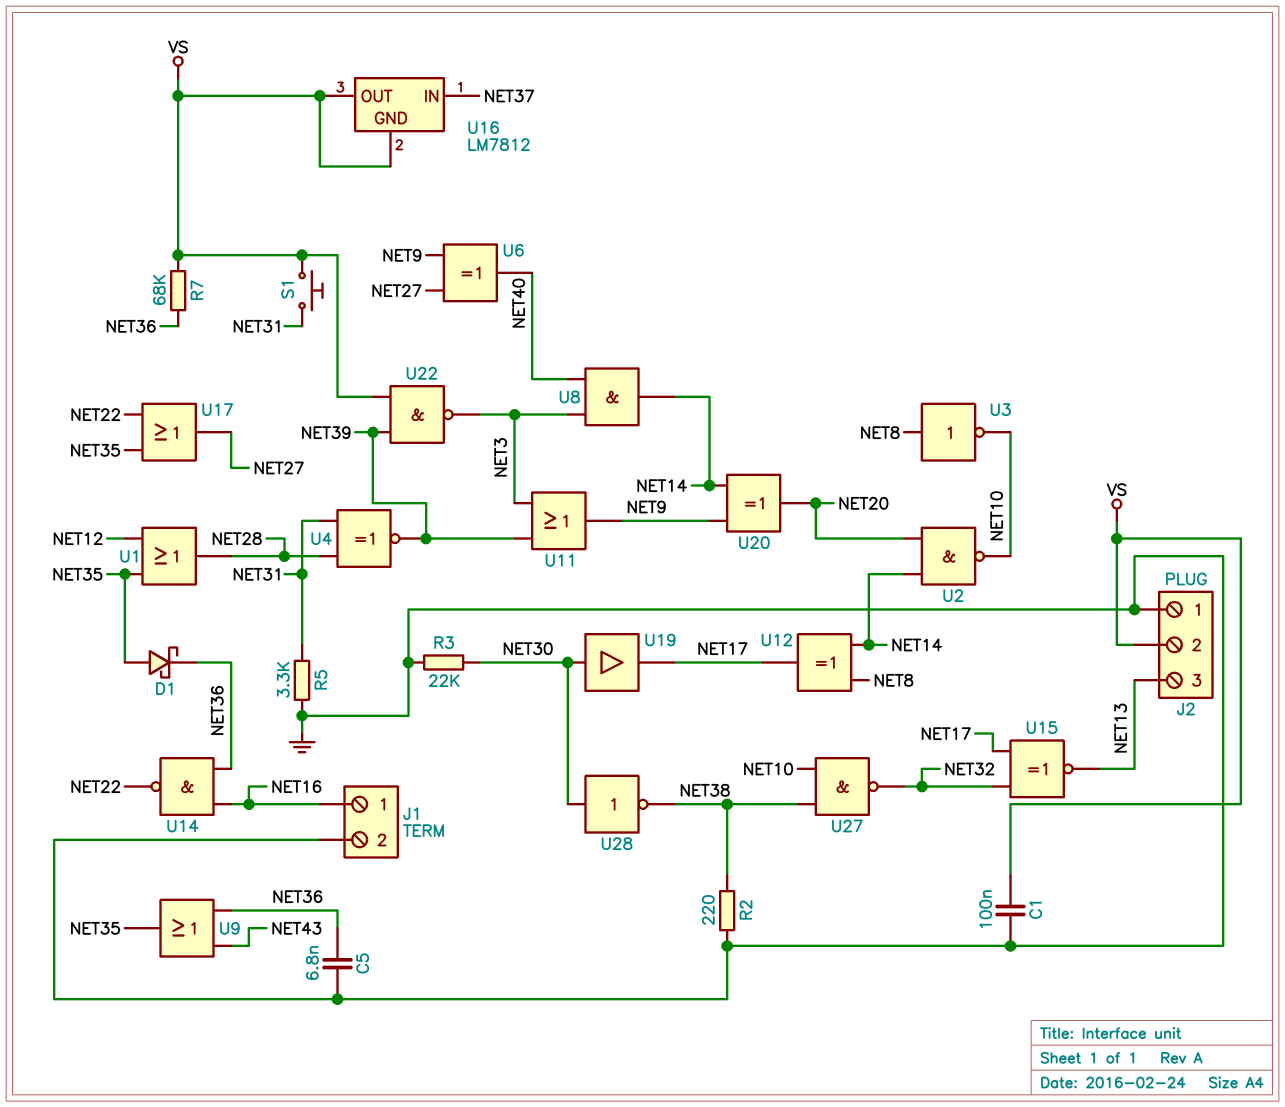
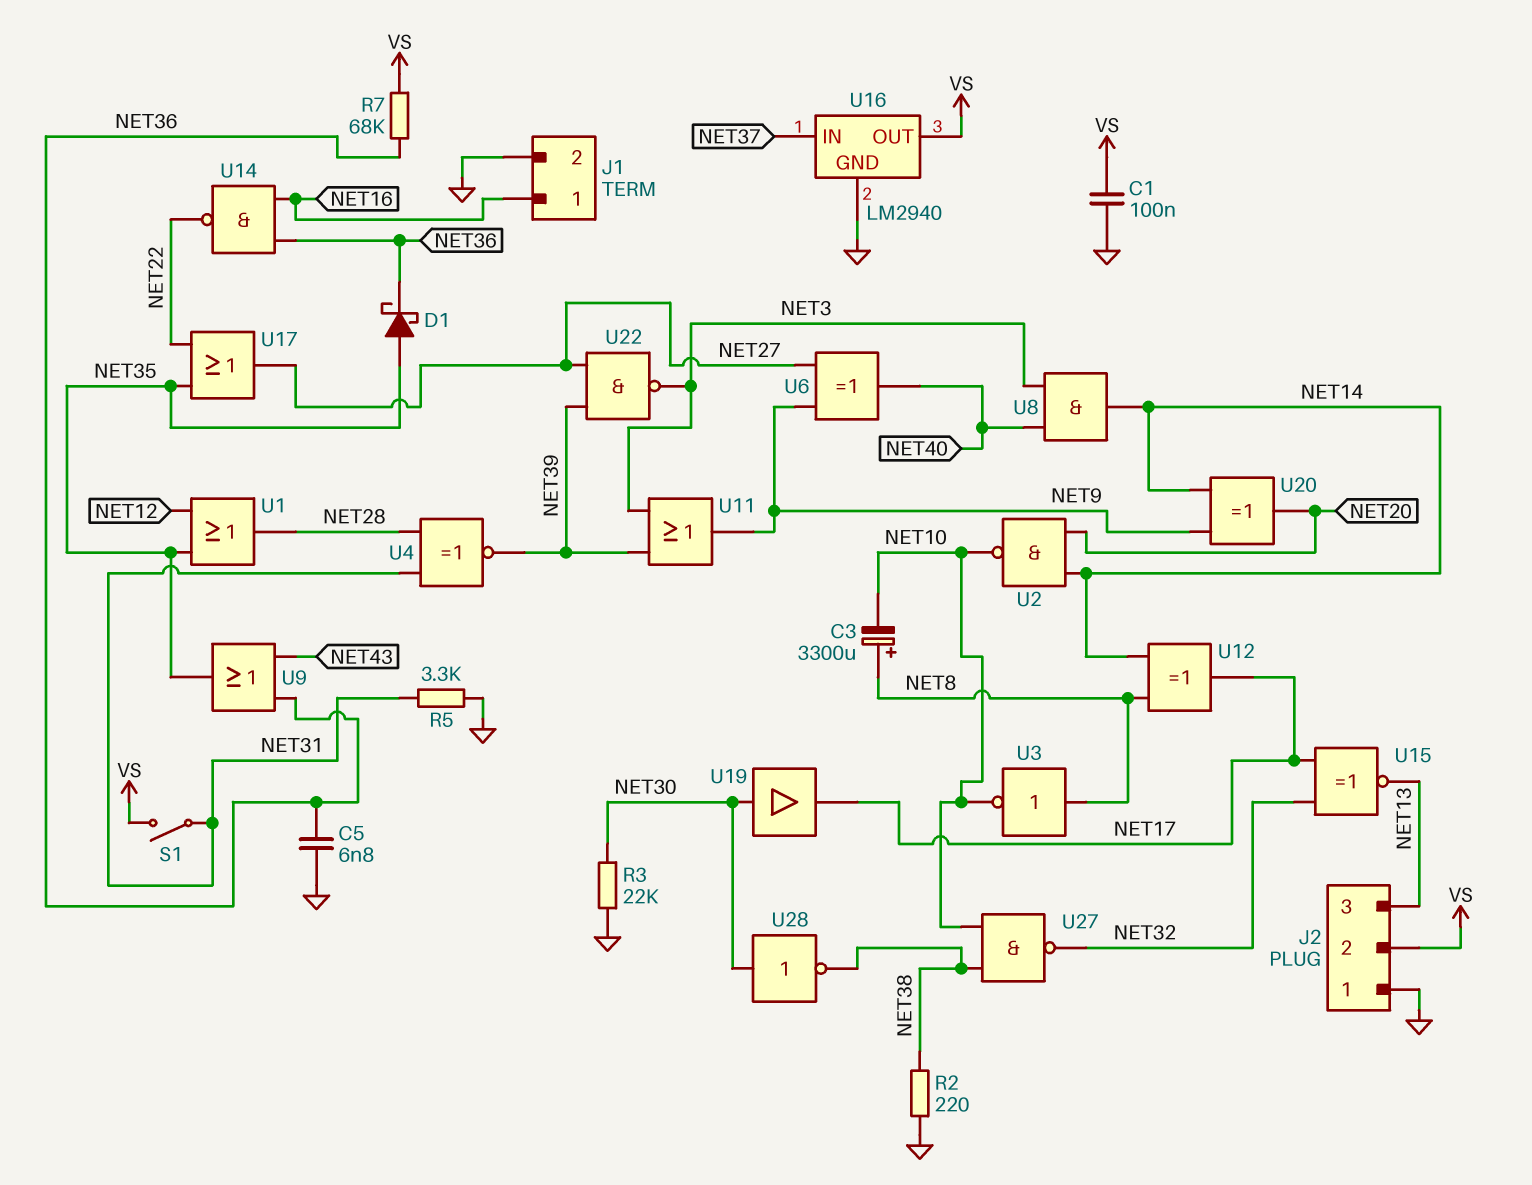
C3: none -> 3300uF (plus NET8, minus NET10)
S1: button (NET31, VS) -> switch (NET31, VS)
U16: LM7812 -> LM2940
U16 pin GND: VS -> GND
U22: NAND (in NET39, in VS, out NET3) -> NAND (in NET27, in NET39, out NET3)

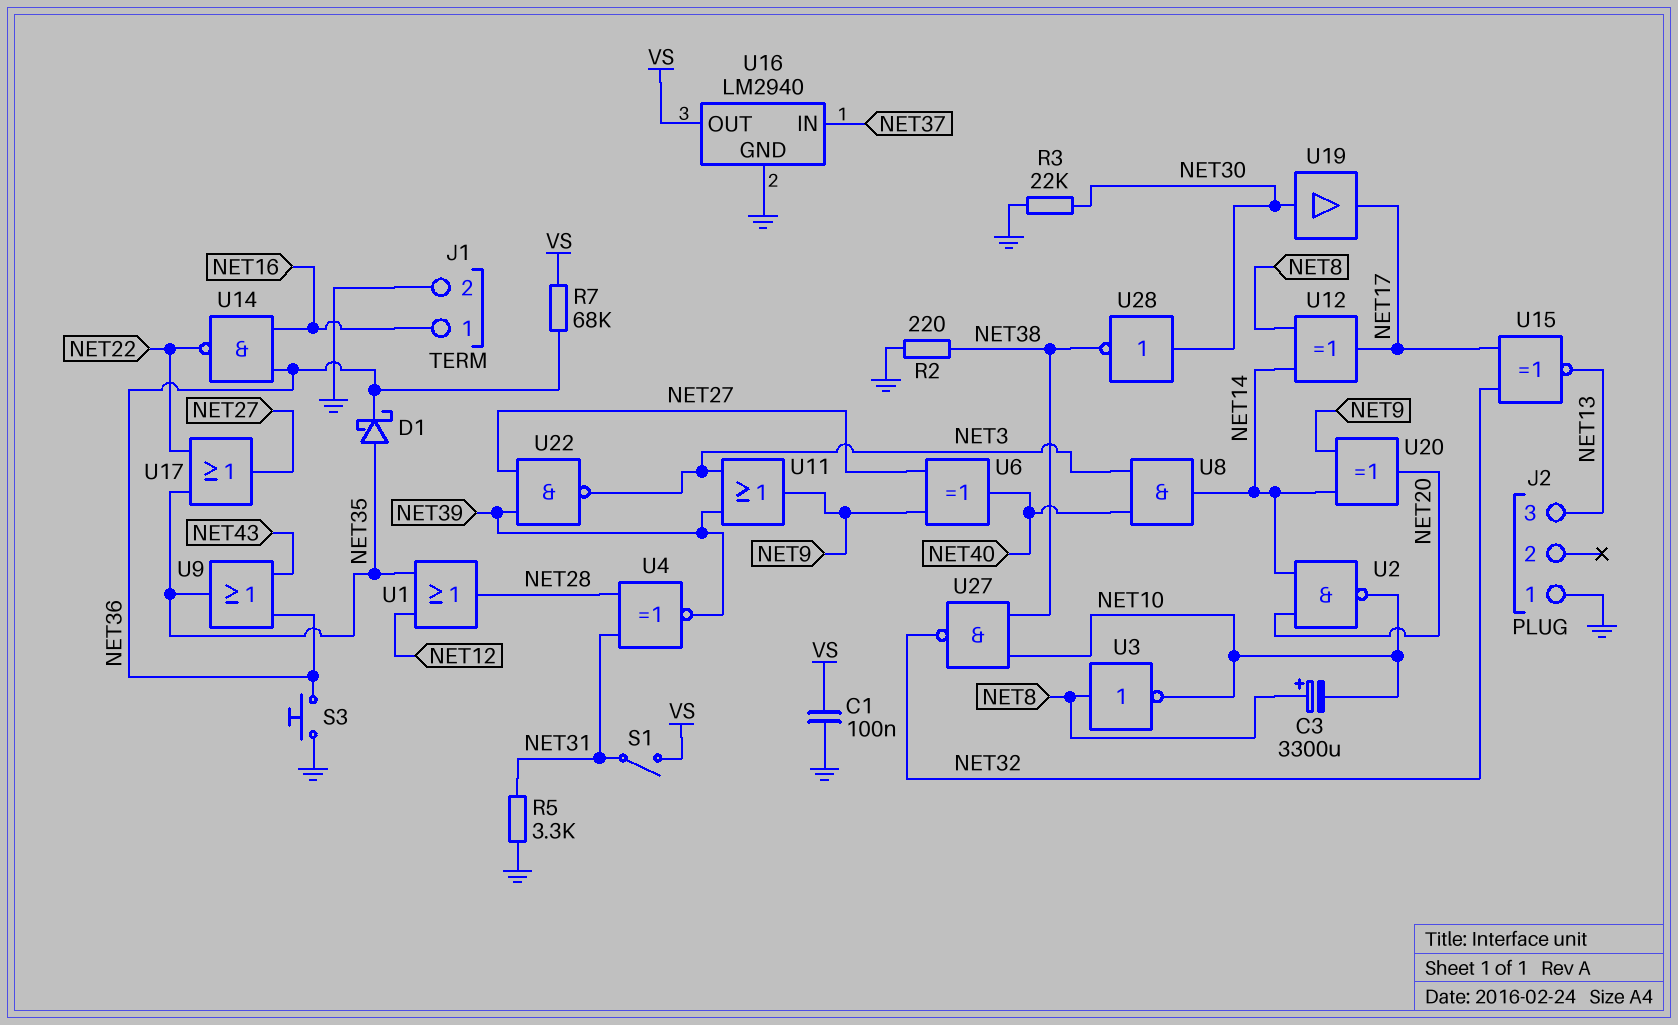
C5: 6.8nF (GND, NET36) -> none
J2 pin 2: VS -> none
S3: none -> button (GND, NET36)

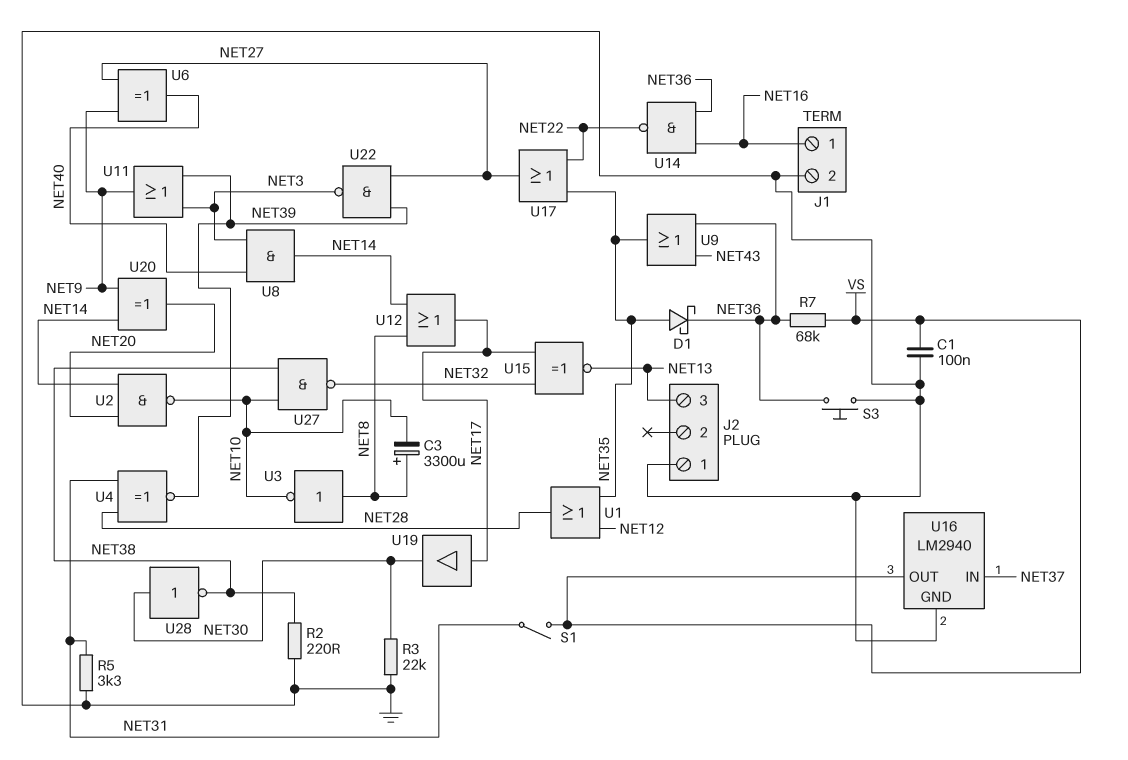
U12: XOR (in NET8, in NET14, out NET17) -> OR (in NET8, in NET14, out NET17)
U19: buffer (in NET30, out NET17) -> buffer (in NET17, out NET30)

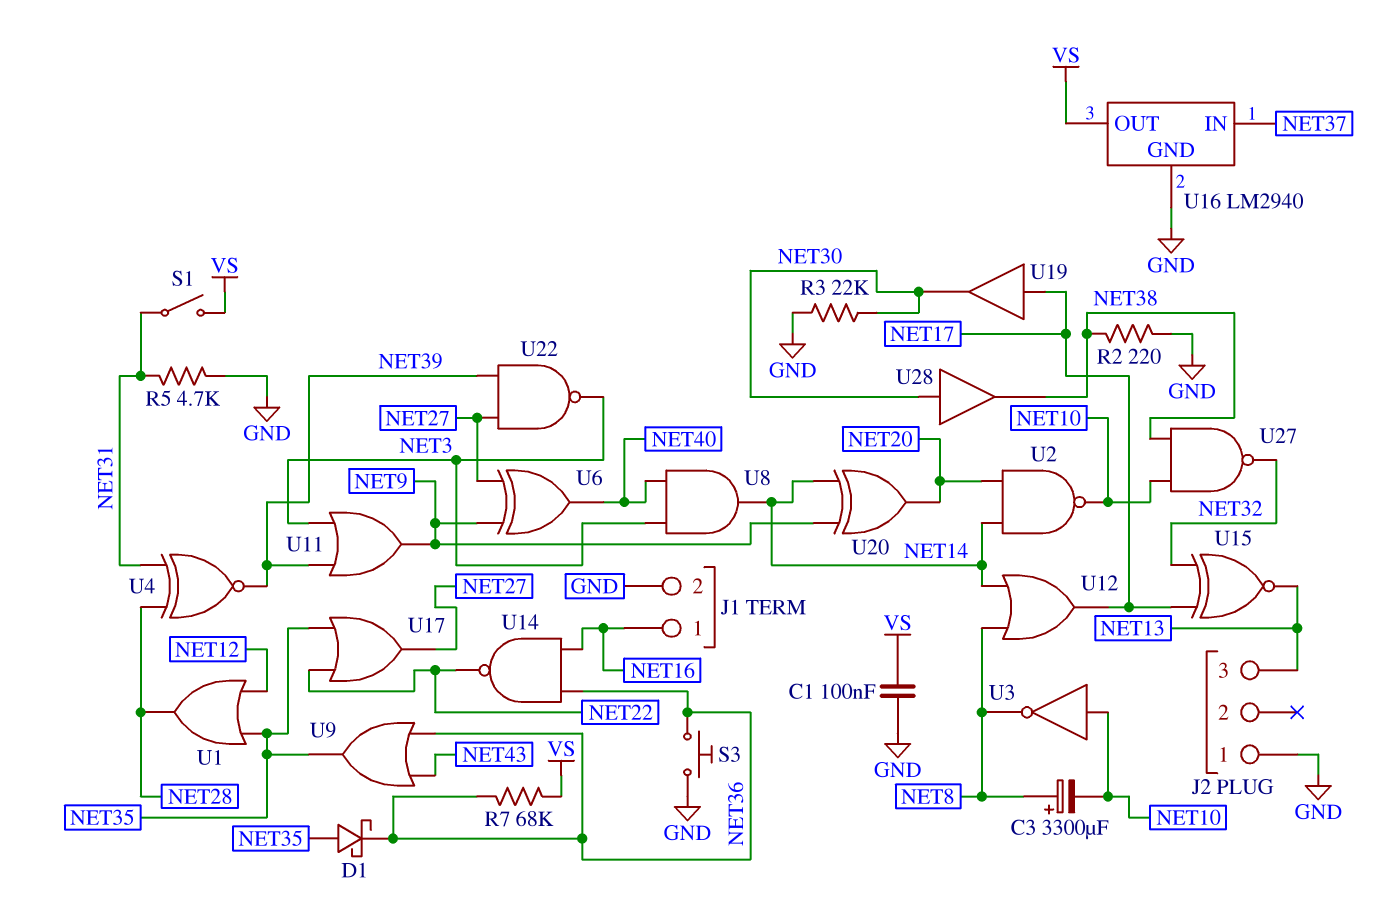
R5: 3.3k (GND, NET31) -> 4.7k (GND, NET31)
U3: NOT (in NET8, out NET10) -> NOT (in NET10, out NET8)
U28: NOT (in NET30, out NET38) -> buffer (in NET30, out NET38)

